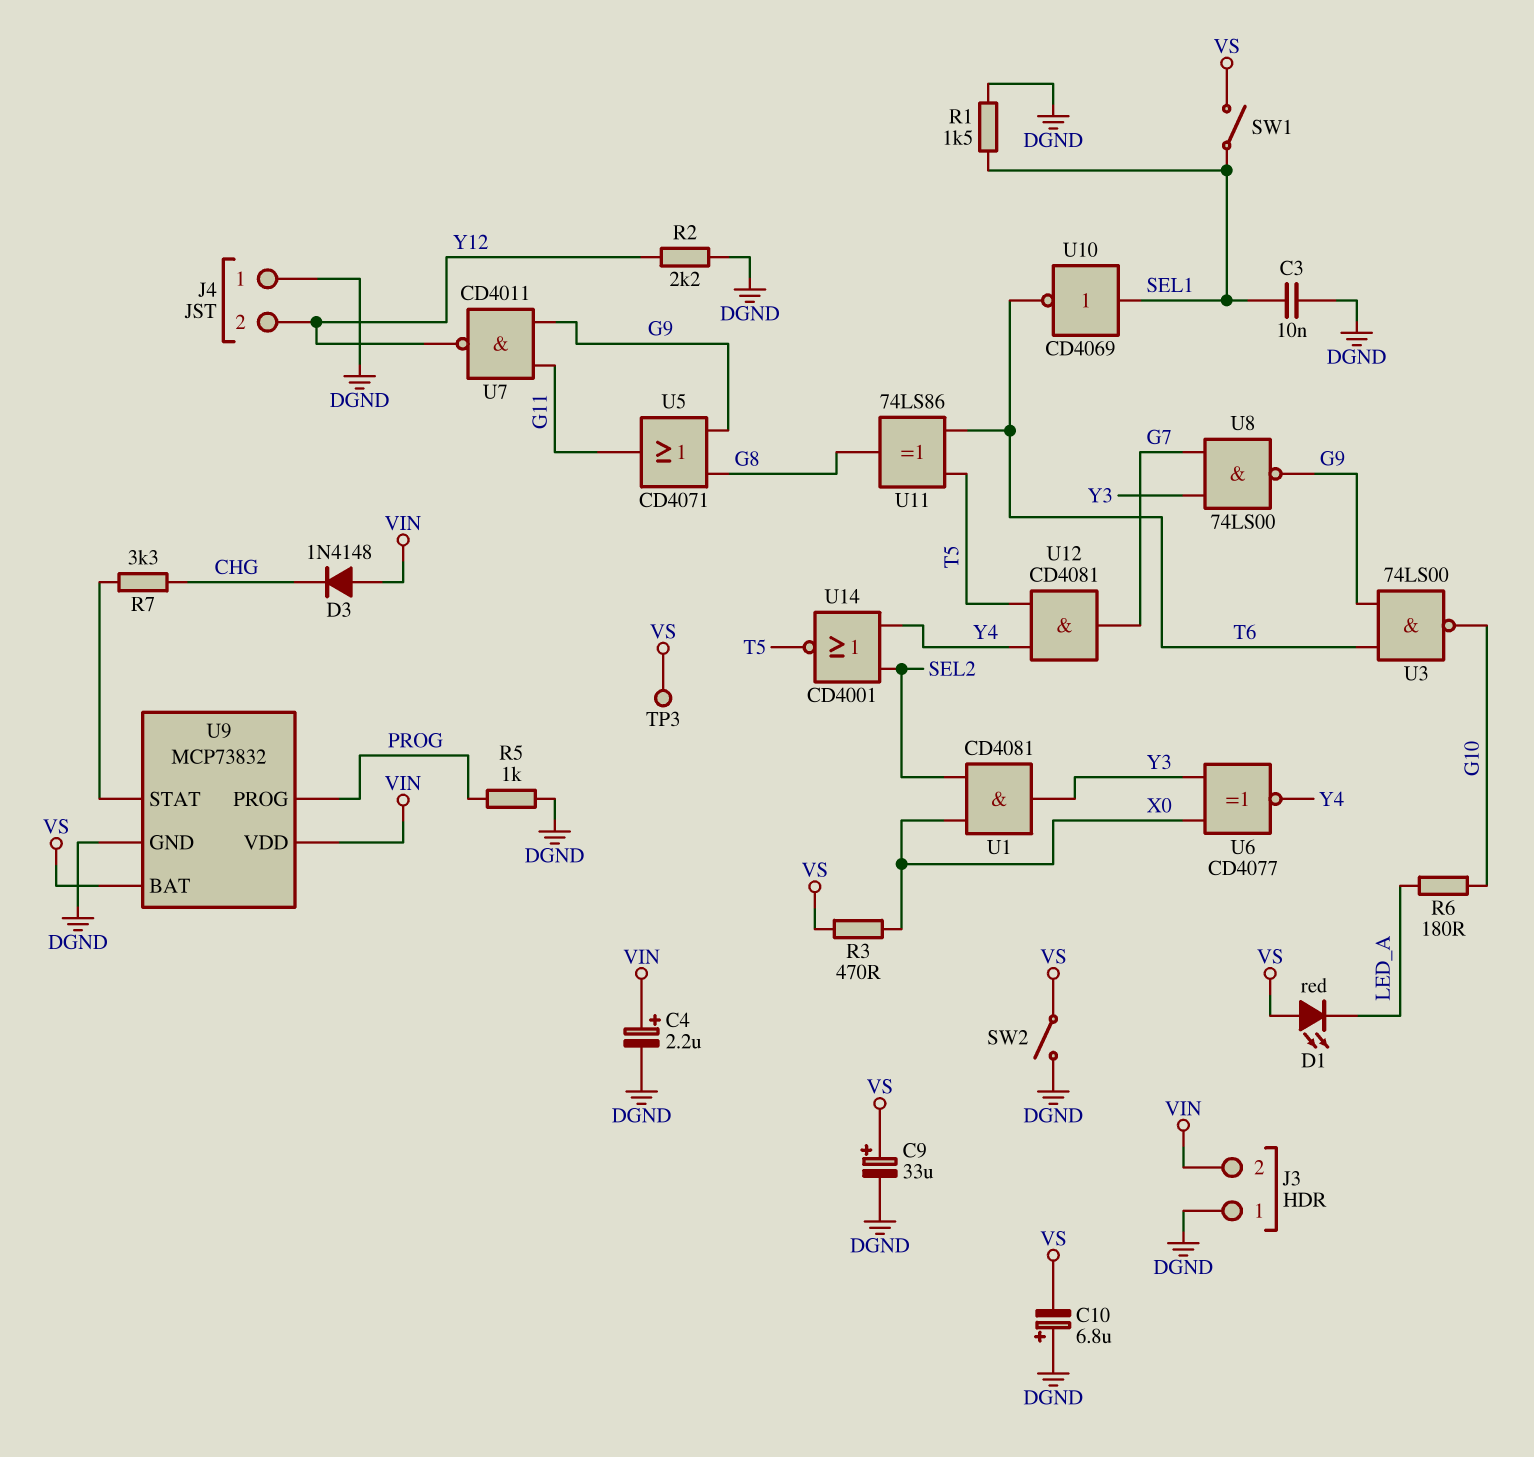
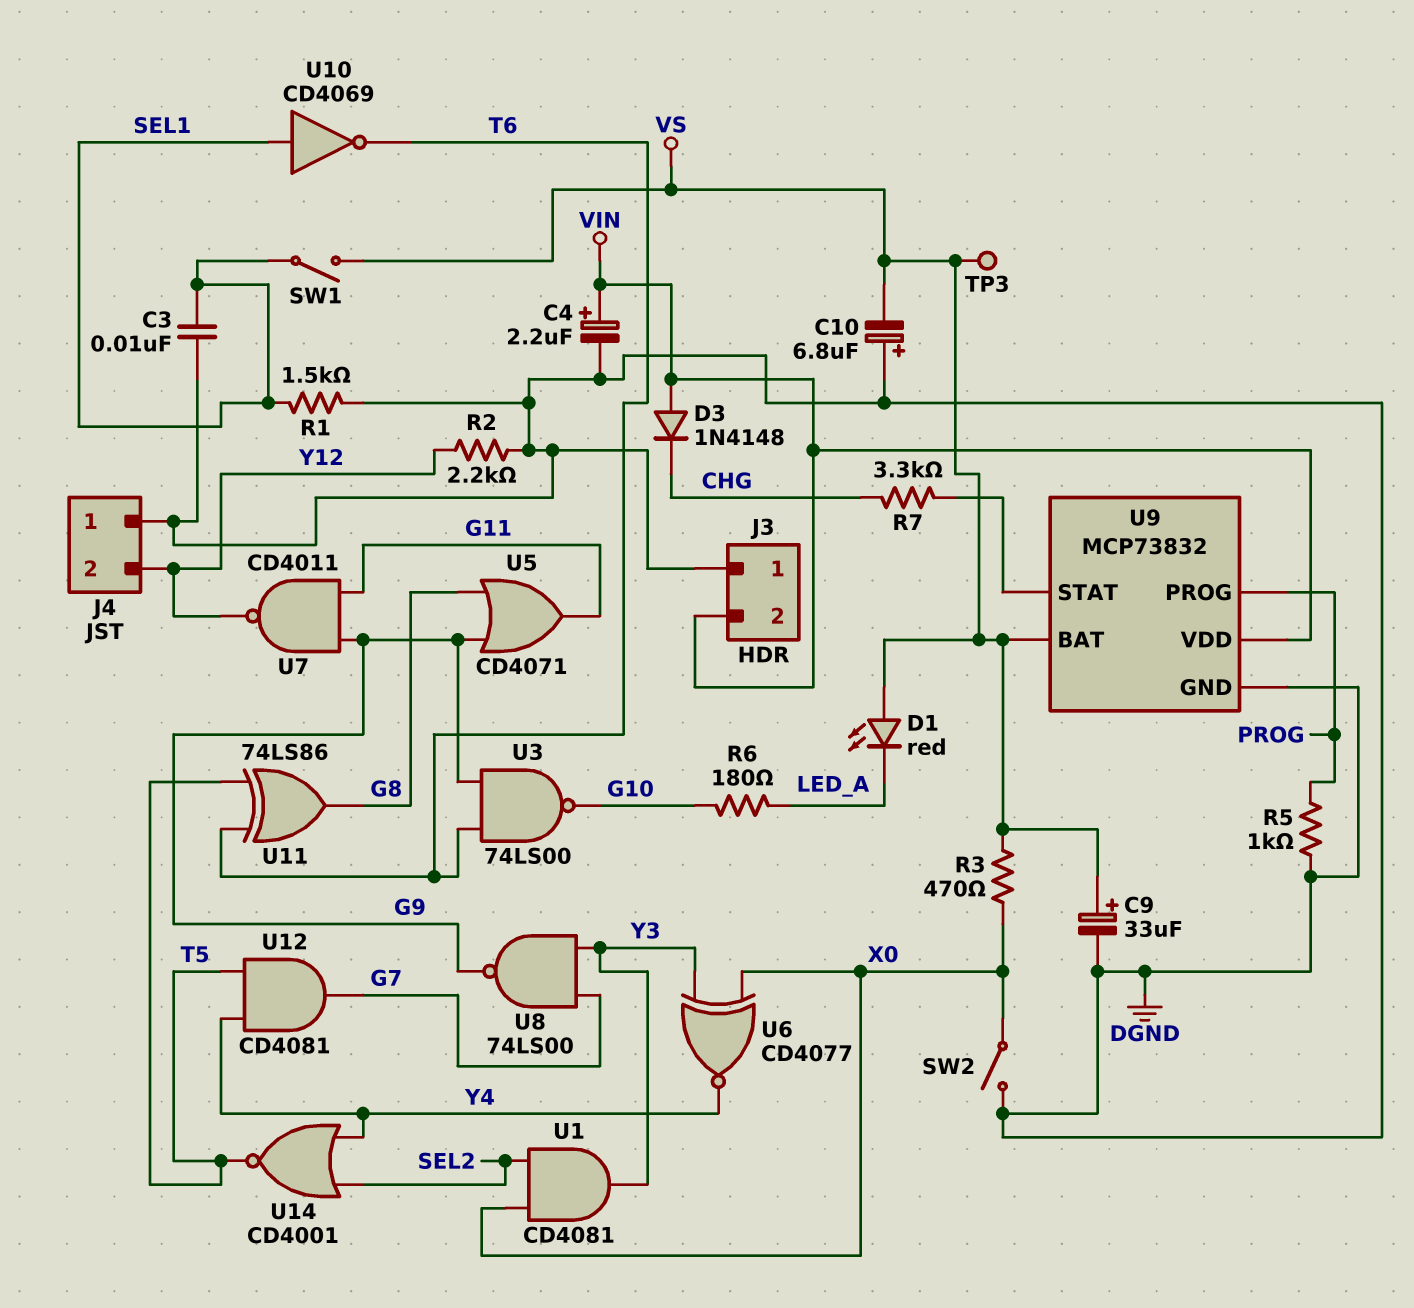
SW2: switch (DGND, VS) -> switch (DGND, X0)

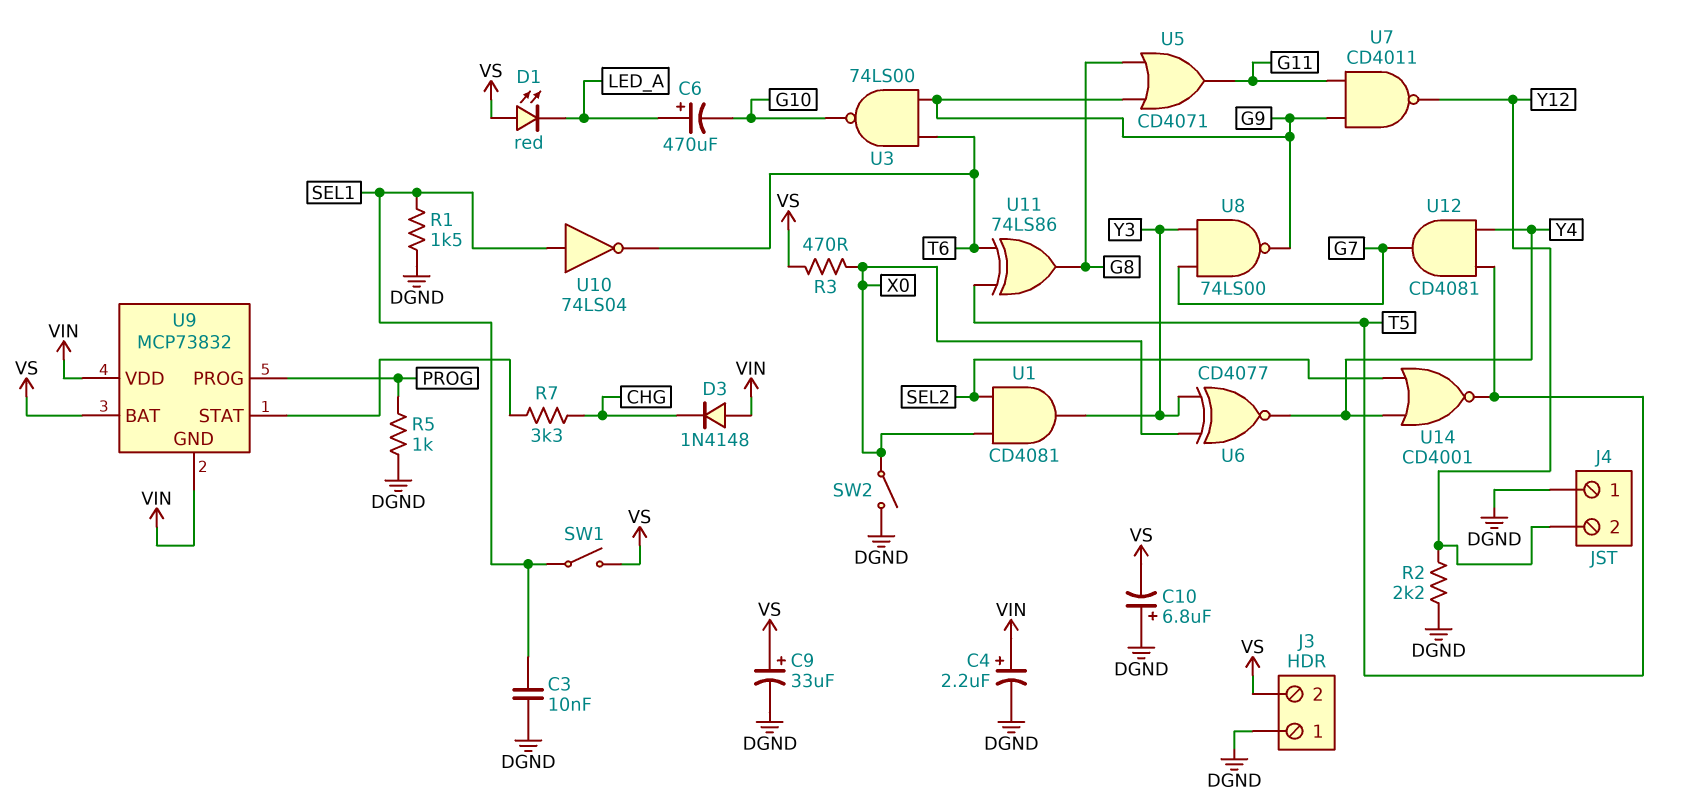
C6: none -> 470uF (plus LED_A, minus G10)
J3 pin 2: VIN -> VS
R6: 180 (G10, LED_A) -> none
TP3: test point (VS) -> none
U9 pin GND: DGND -> VIN
U10: NOT CD4069 (in SEL1, out T6) -> NOT 74LS04 (in SEL1, out T6)

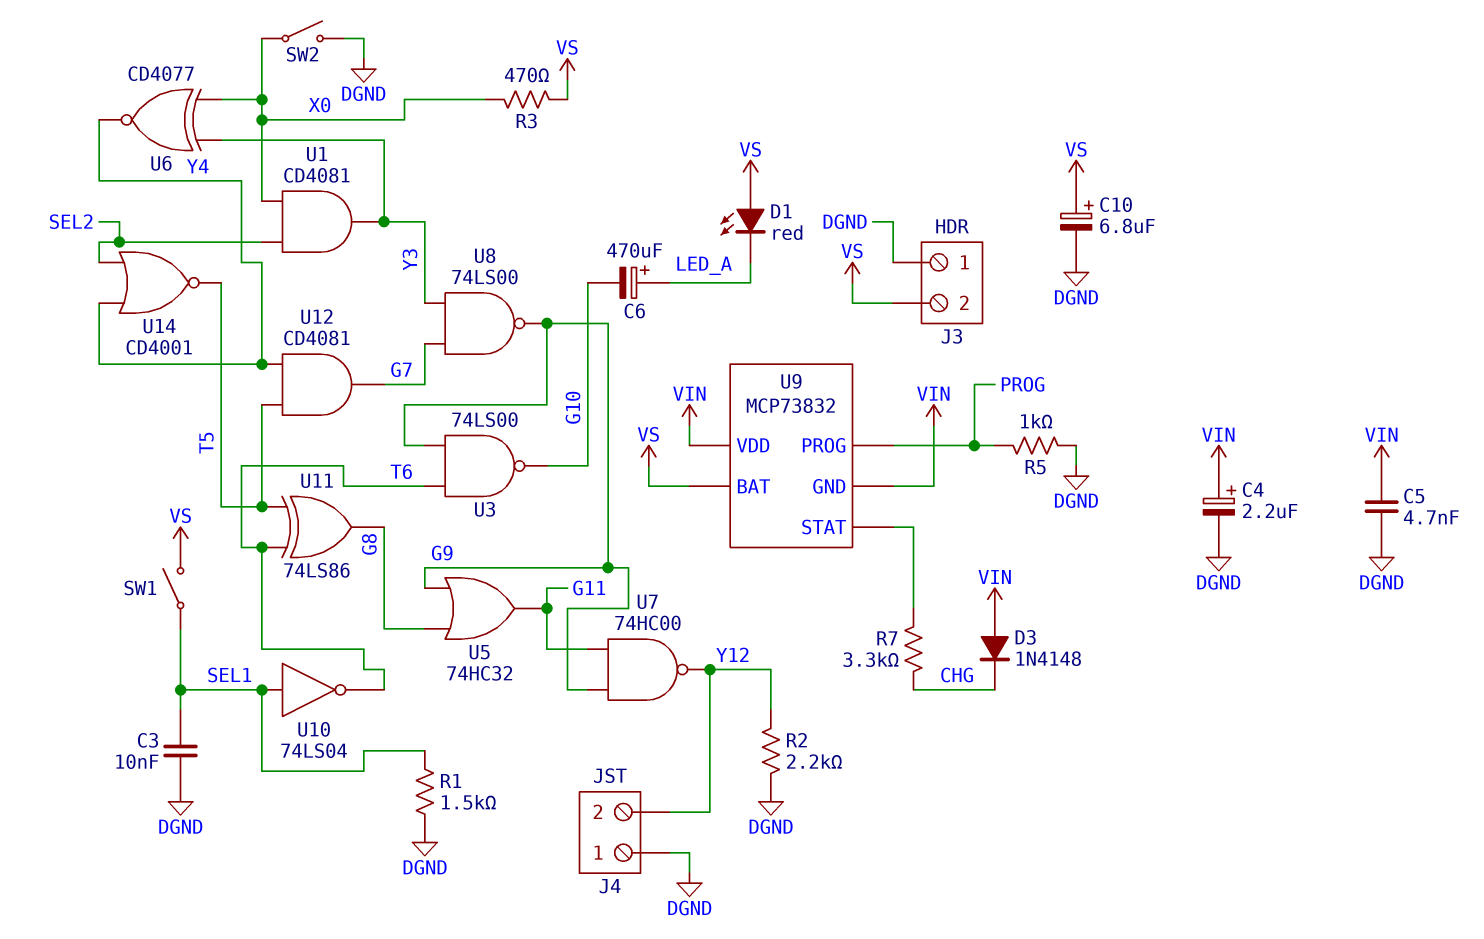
C5: none -> 4.7nF (DGND, VIN)
C9: 33uF (plus VS, minus DGND) -> none
C10: 6.8uF (plus DGND, minus VS) -> 6.8uF (plus VS, minus DGND)
U5: OR CD4071 (in G8, in G9, out G11) -> OR 74HC32 (in G8, in G9, out G11)
U7: NAND CD4011 (in G9, in G11, out Y12) -> NAND 74HC00 (in G9, in G11, out Y12)

